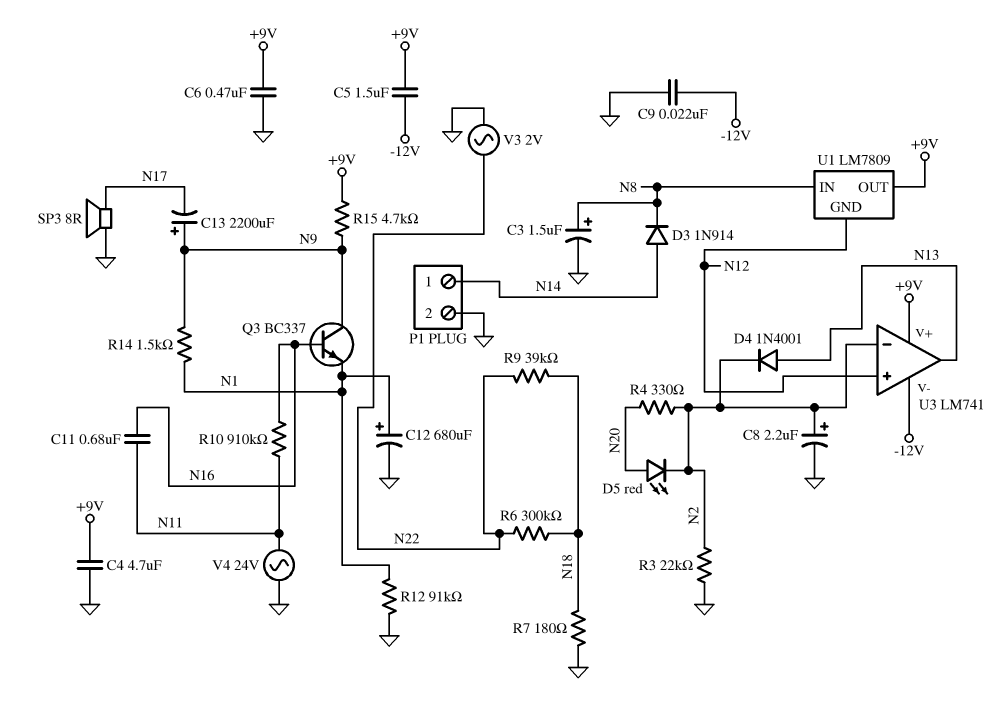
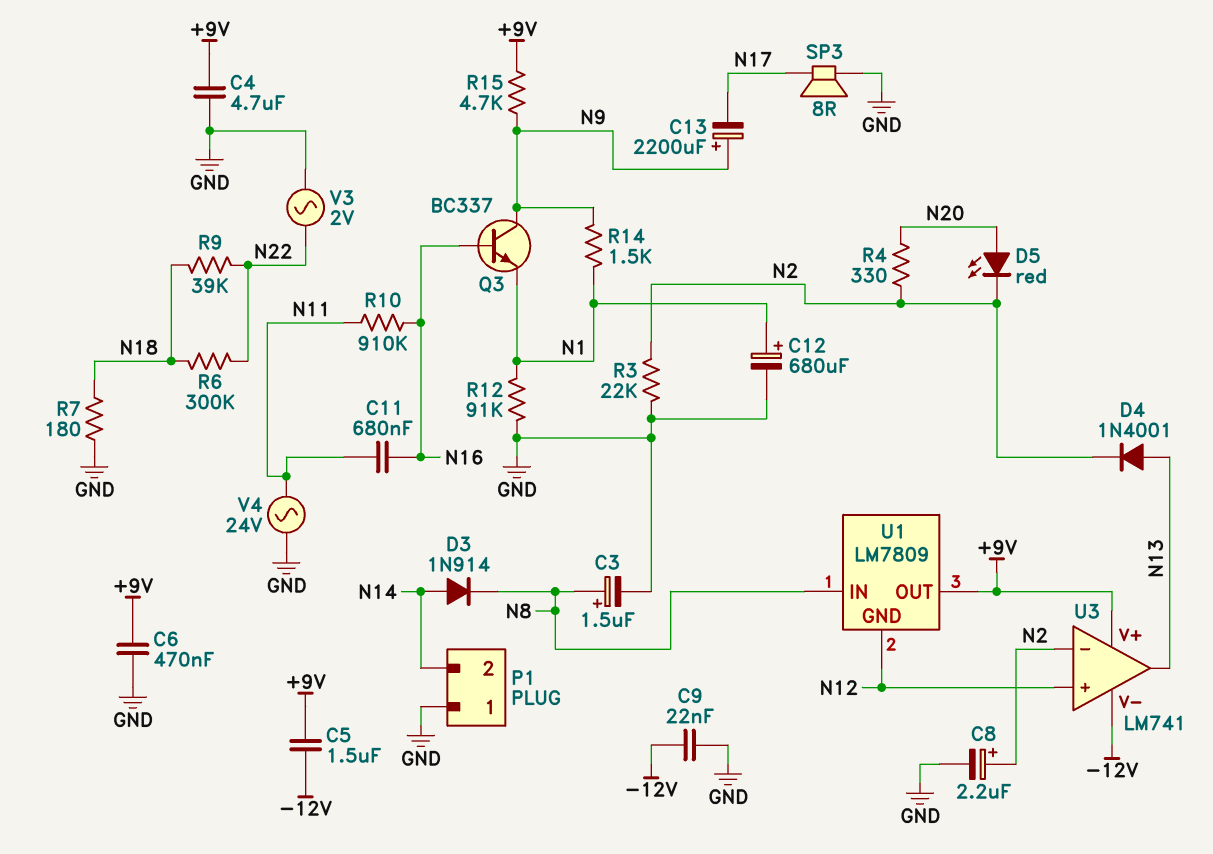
P1 pin 1: N14 -> GND
P1 pin 2: GND -> N14

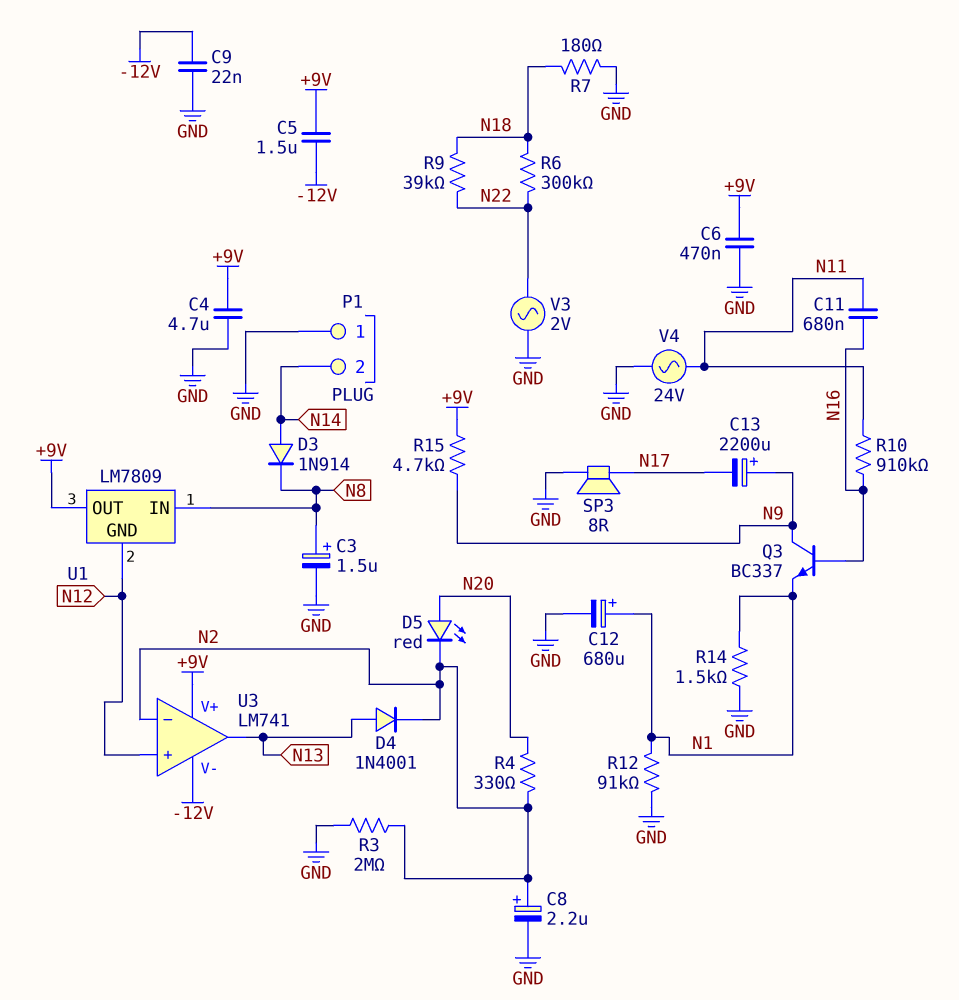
R3: 22k (GND, N2) -> 2M (GND, N2)
R14: 1.5k (N1, N9) -> 1.5k (GND, N1)

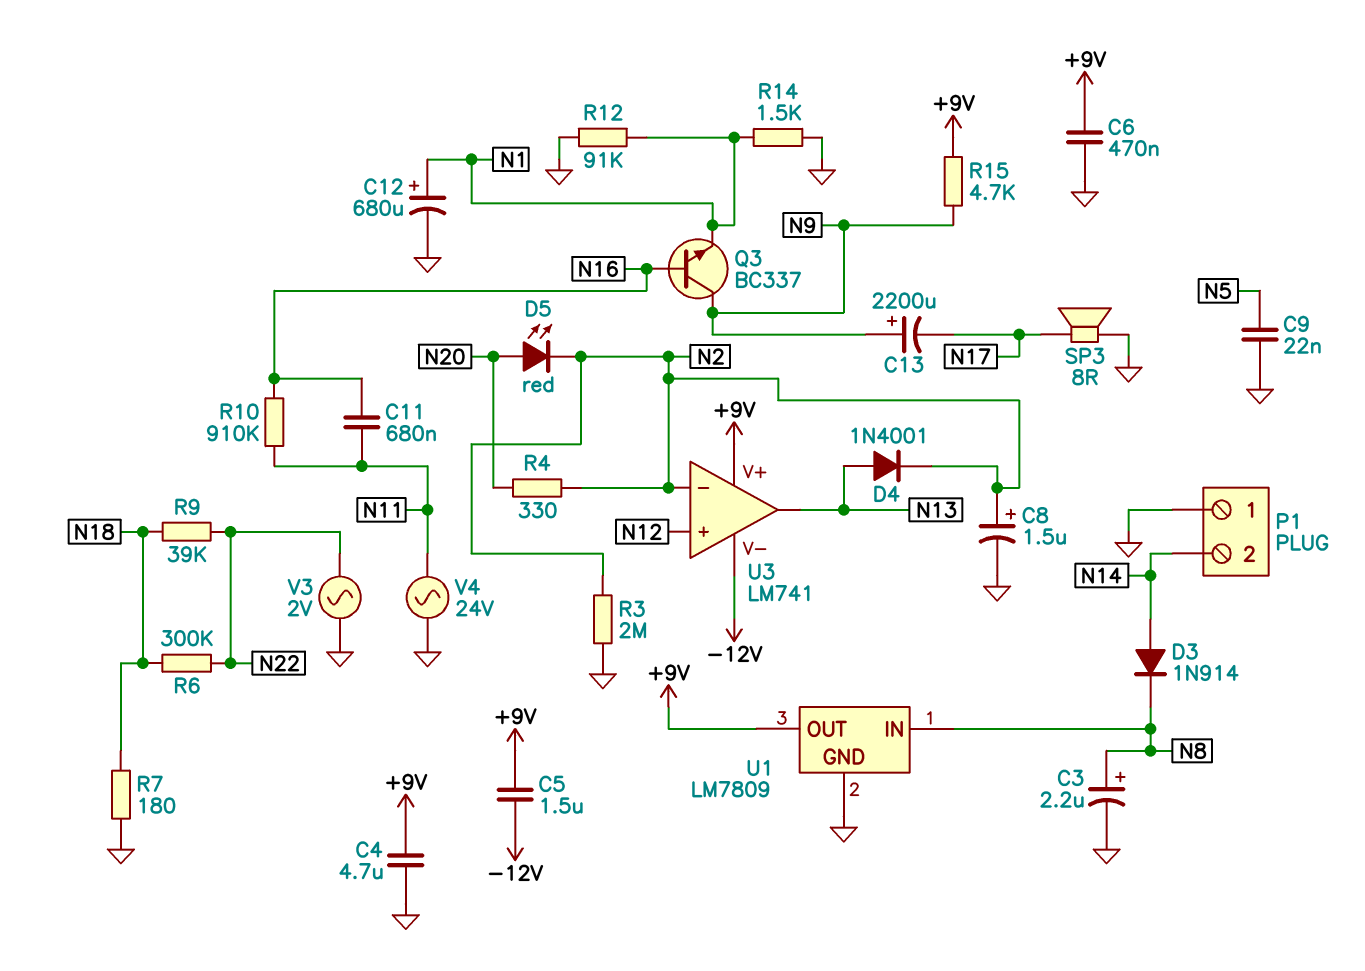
C3: 1.5uF (plus N8, minus GND) -> 2.2uF (plus N8, minus GND)
C8: 2.2uF (plus N2, minus GND) -> 1.5uF (plus N2, minus GND)
C9: 22nF (-12V, GND) -> 22nF (GND, N5)
U1 pin GND: N12 -> GND

